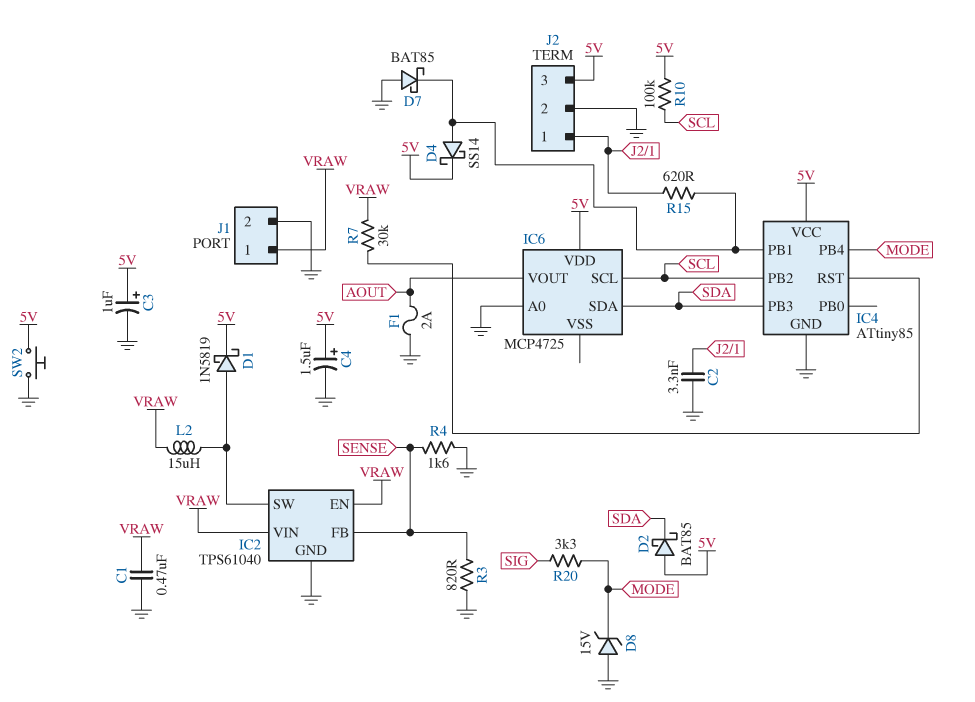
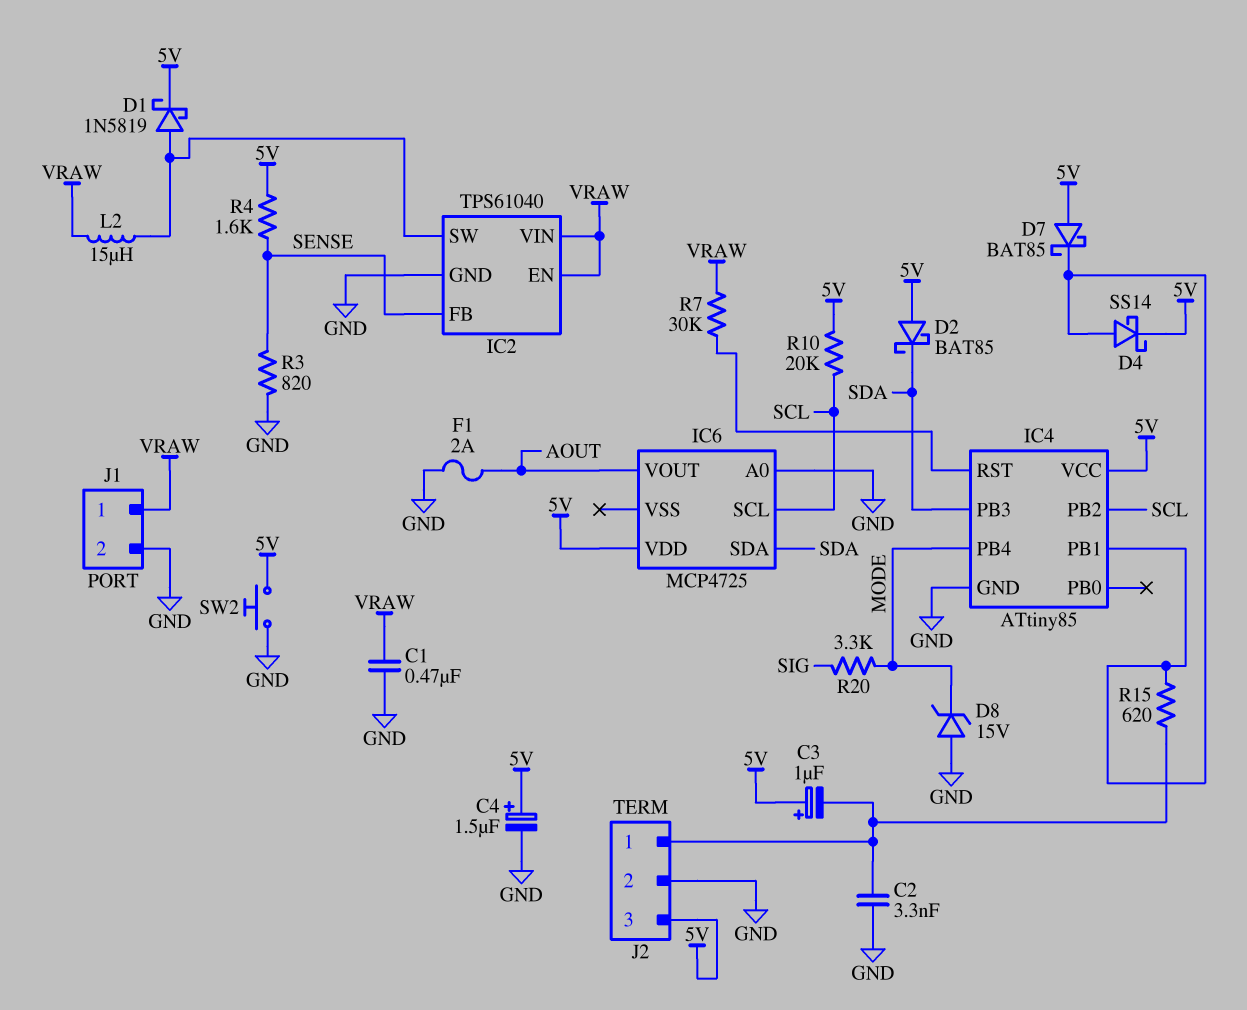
C3: 1uF (plus 5V, minus GND) -> 1uF (plus 5V, minus J2/1)
D7: schottky BAT85 (A GND, K IC4/PB1) -> schottky BAT85 (A 5V, K IC4/PB1)
R4: 1.6k (GND, SENSE) -> 1.6k (5V, SENSE)
R10: 100k (5V, SCL) -> 20k (5V, SCL)

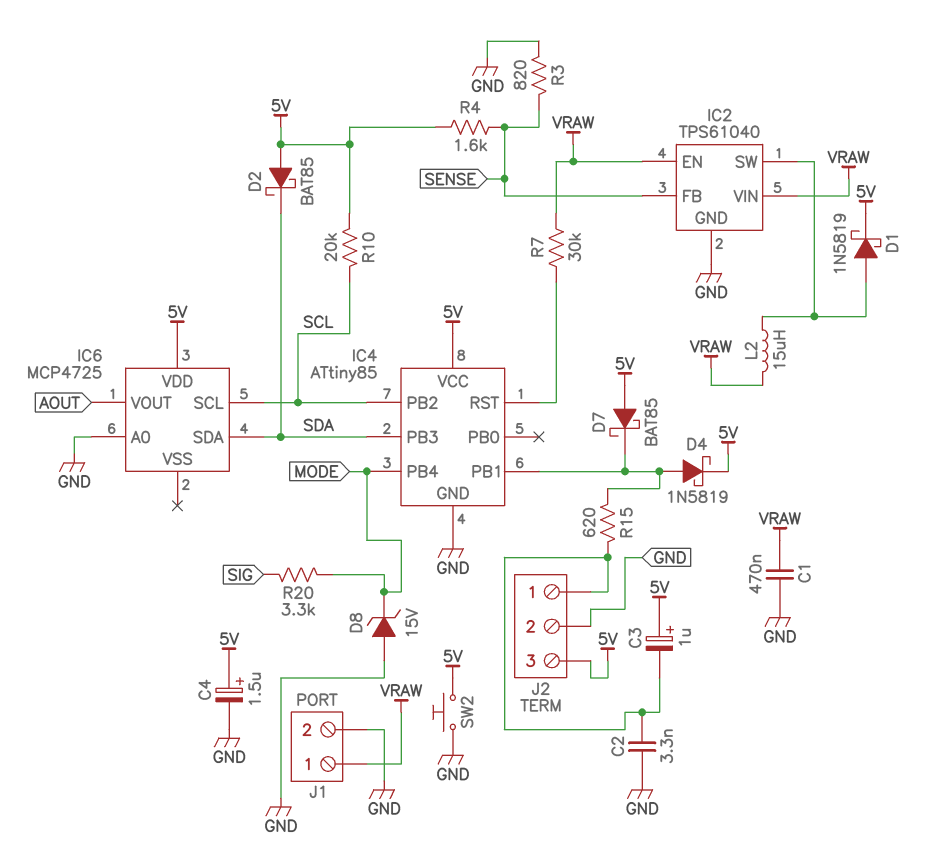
D4: schottky SS14 (A IC4/PB1, K 5V) -> schottky 1N5819 (A IC4/PB1, K 5V)
F1: 2A (AOUT, GND) -> none

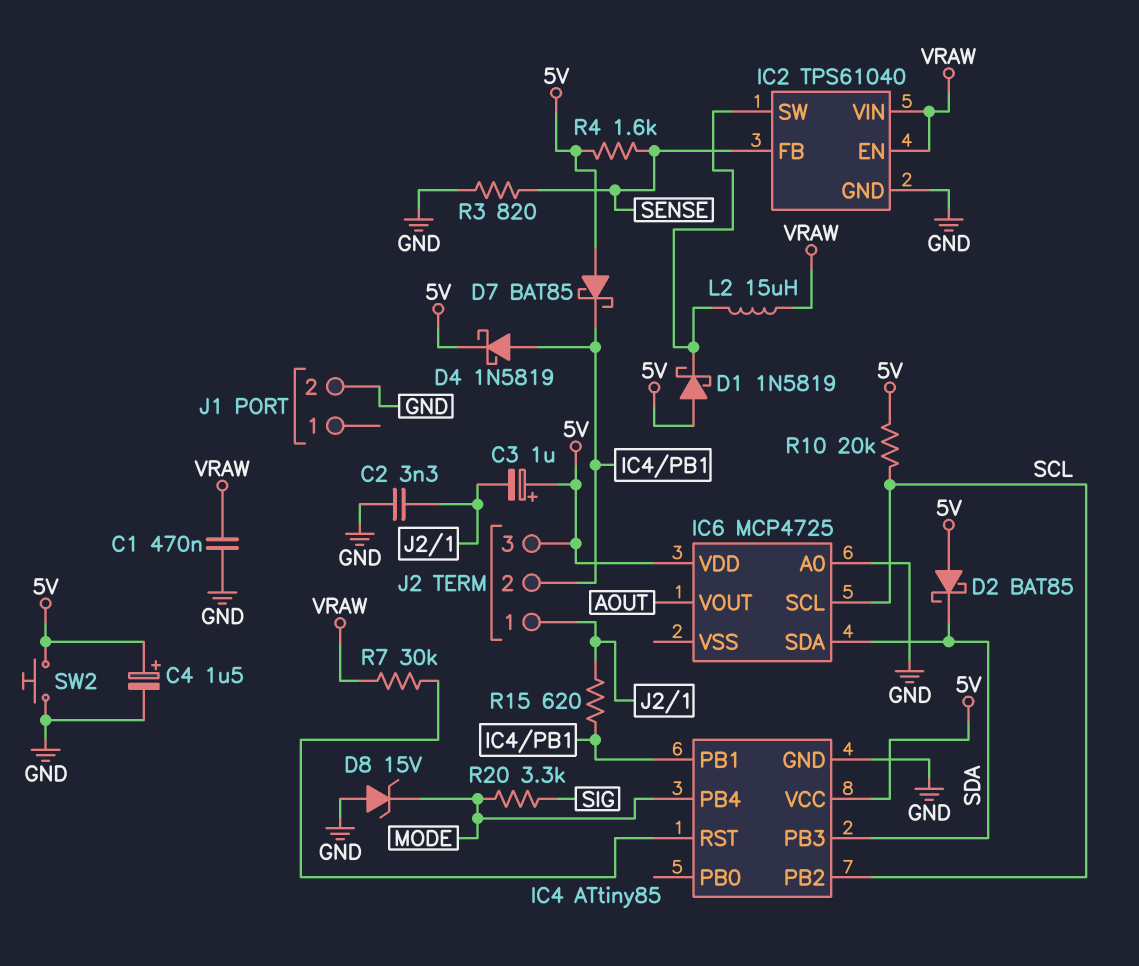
D1: schottky 1N5819 (A IC2/SW, K 5V) -> schottky 1N5819 (A 5V, K IC2/SW)
J1 pin 1: VRAW -> none
J2 pin 2: GND -> IC4/PB1

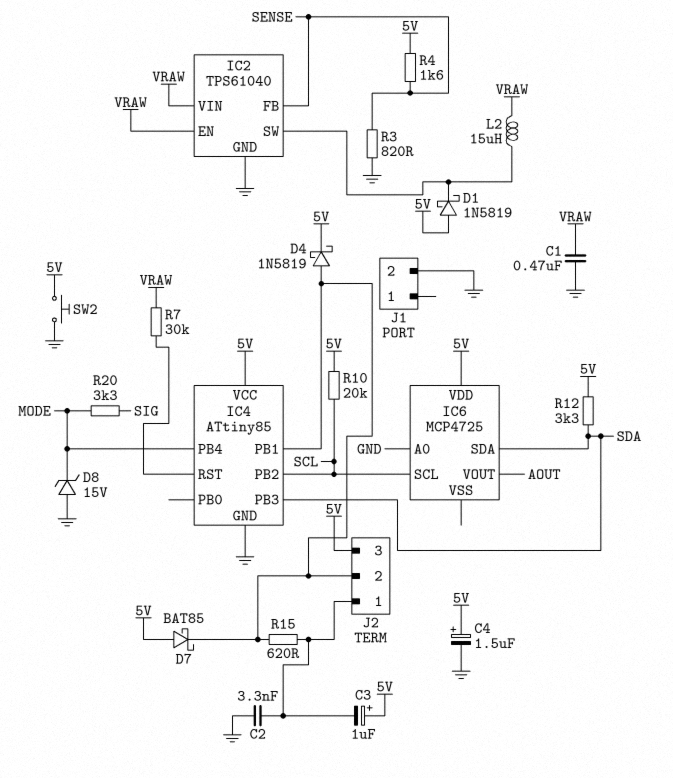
D2: schottky BAT85 (A 5V, K SDA) -> none
R12: none -> 3.3k (5V, SDA)

